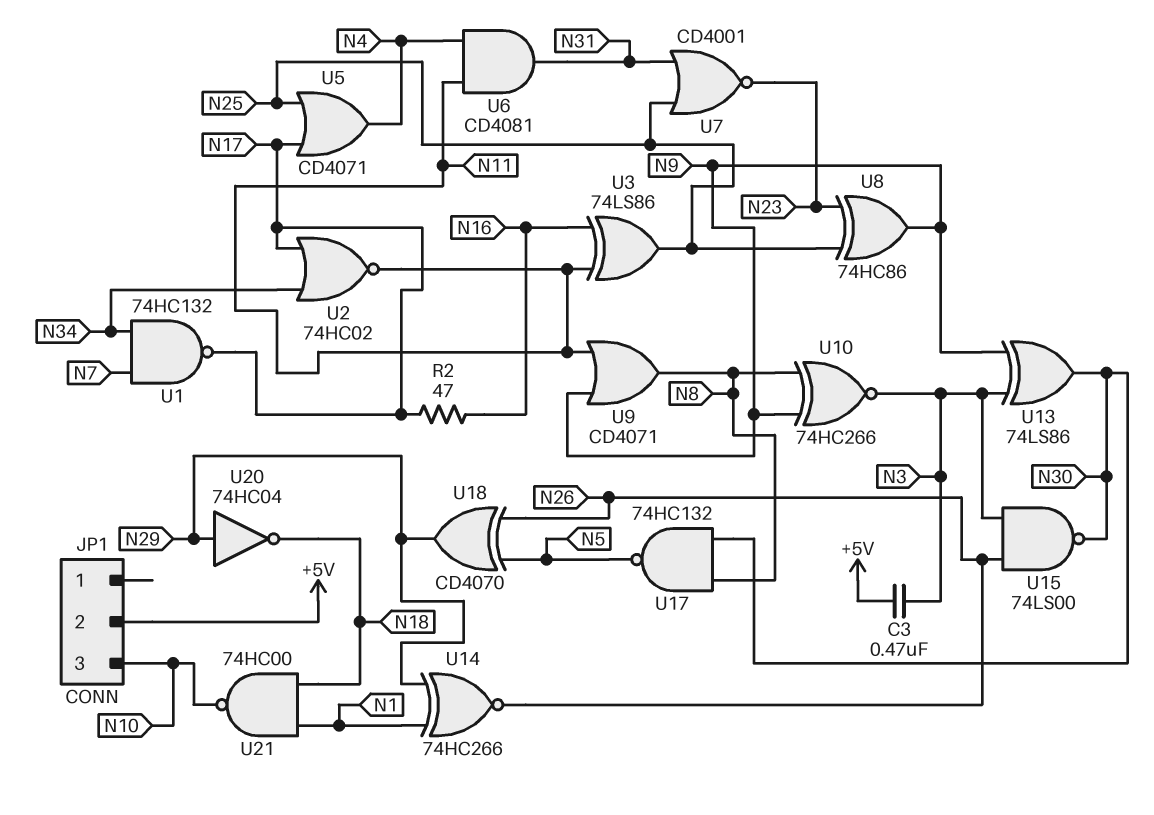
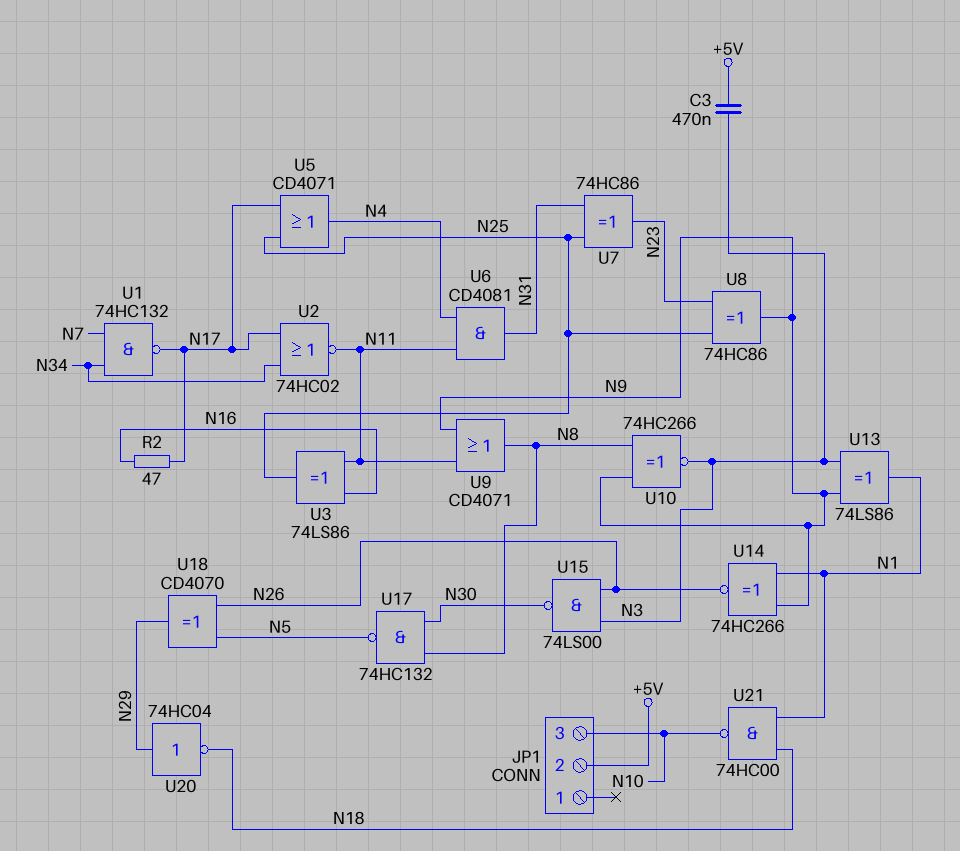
U7: NOR CD4001 (in N25, in N31, out N23) -> XOR 74HC86 (in N25, in N31, out N23)
U13: XOR 74LS86 (in N3, in N9, out N30) -> XOR 74LS86 (in N3, in N9, out N1)
U14: XNOR 74HC266 (in N1, in N29, out N26) -> XNOR 74HC266 (in N1, in N9, out N26)

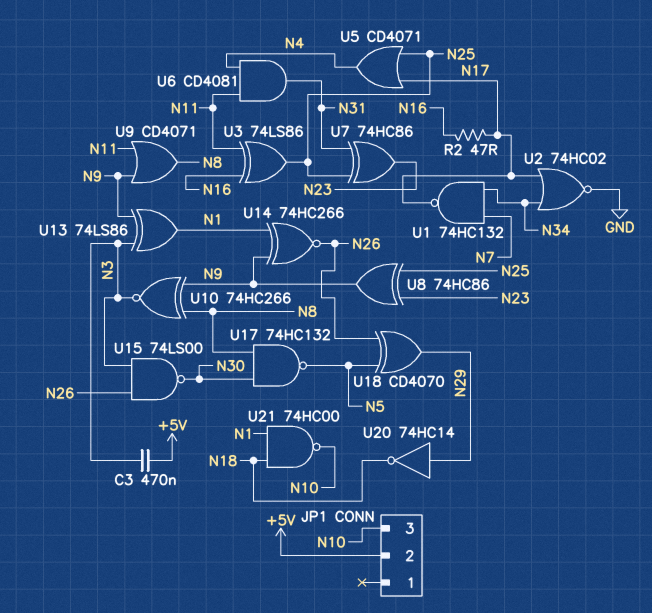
U2: NOR 74HC02 (in N17, in N34, out N11) -> NOR 74HC02 (in N17, in N34, out GND)
U20: NOT 74HC04 (in N29, out N18) -> NOT 74HC14 (in N29, out N18)

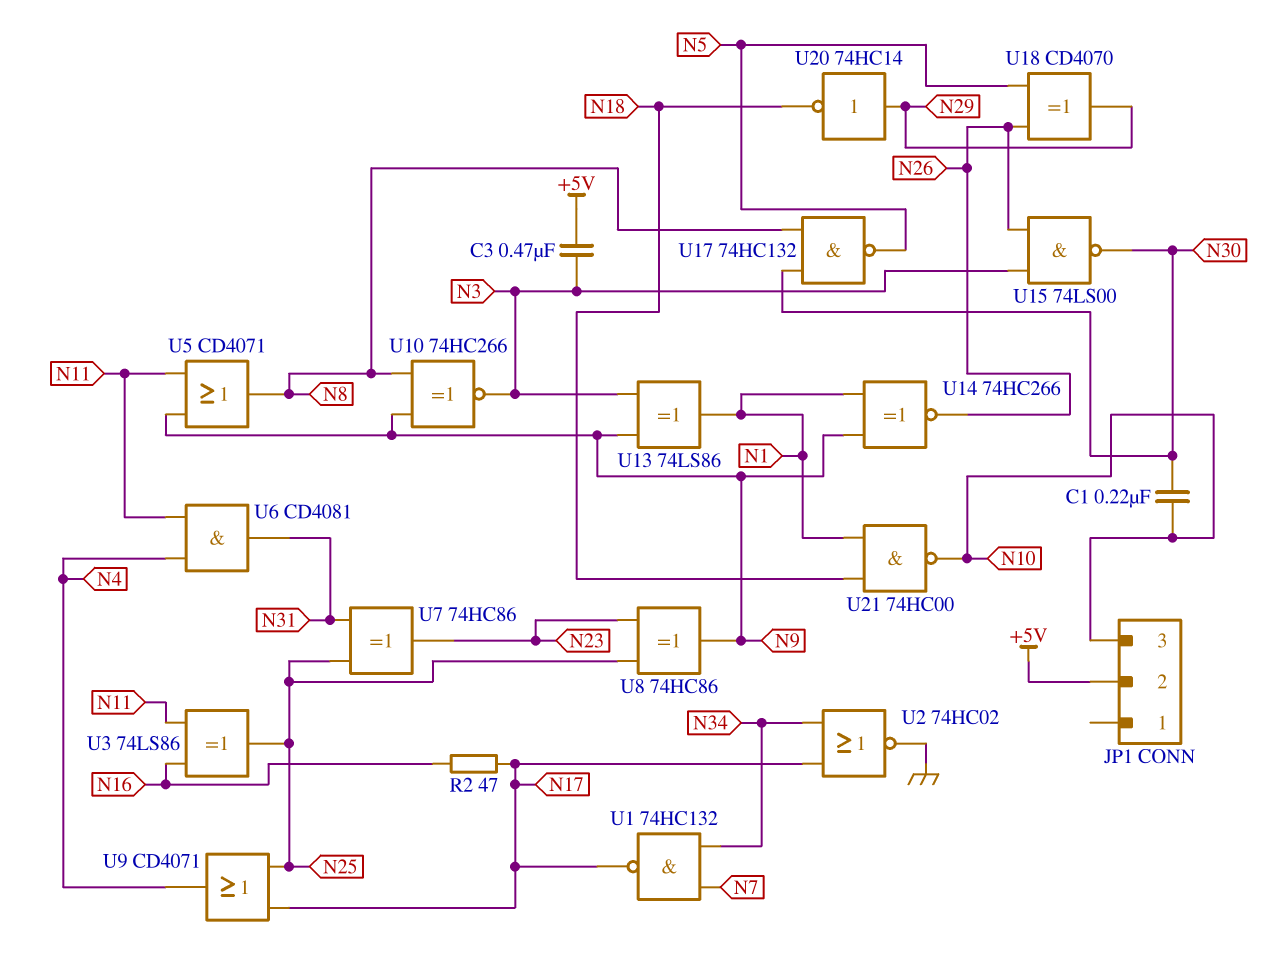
C1: none -> 220nF (N10, N30)
U5: OR CD4071 (in N17, in N25, out N4) -> OR CD4071 (in N9, in N11, out N8)
U9: OR CD4071 (in N9, in N11, out N8) -> OR CD4071 (in N17, in N25, out N4)

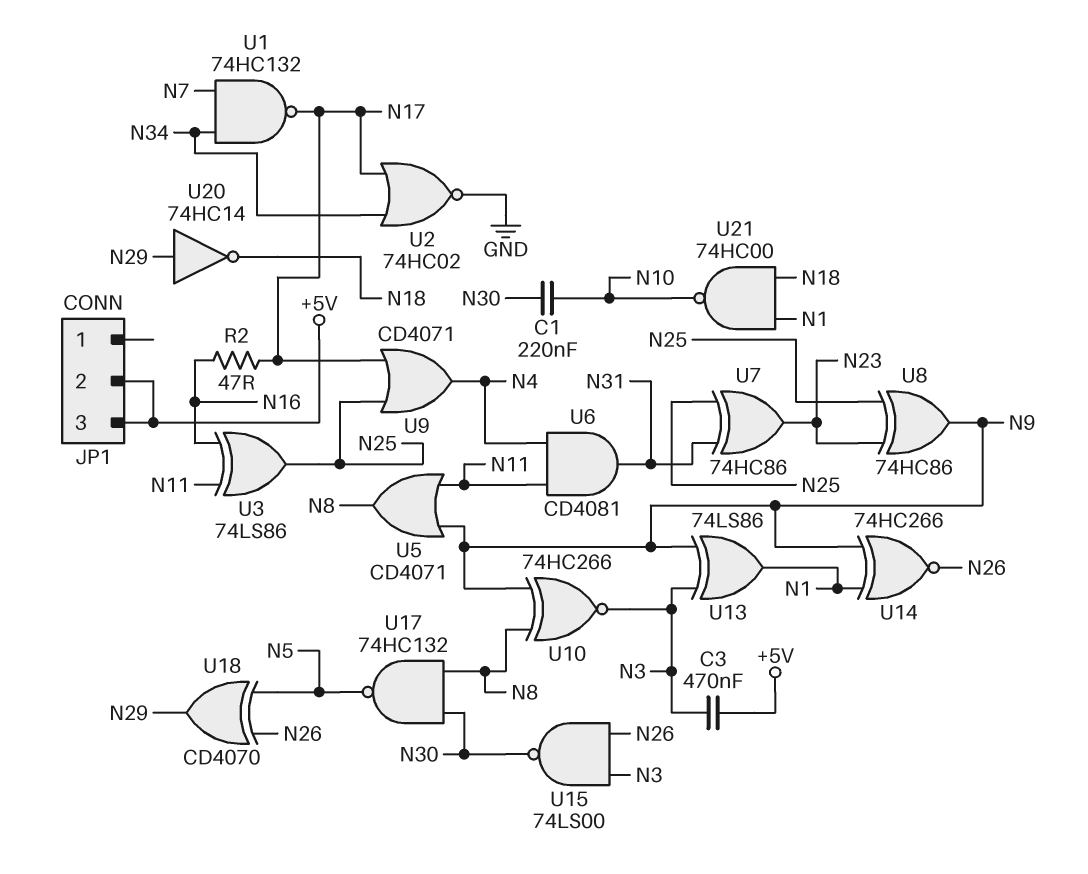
JP1 pin 3: N10 -> +5V

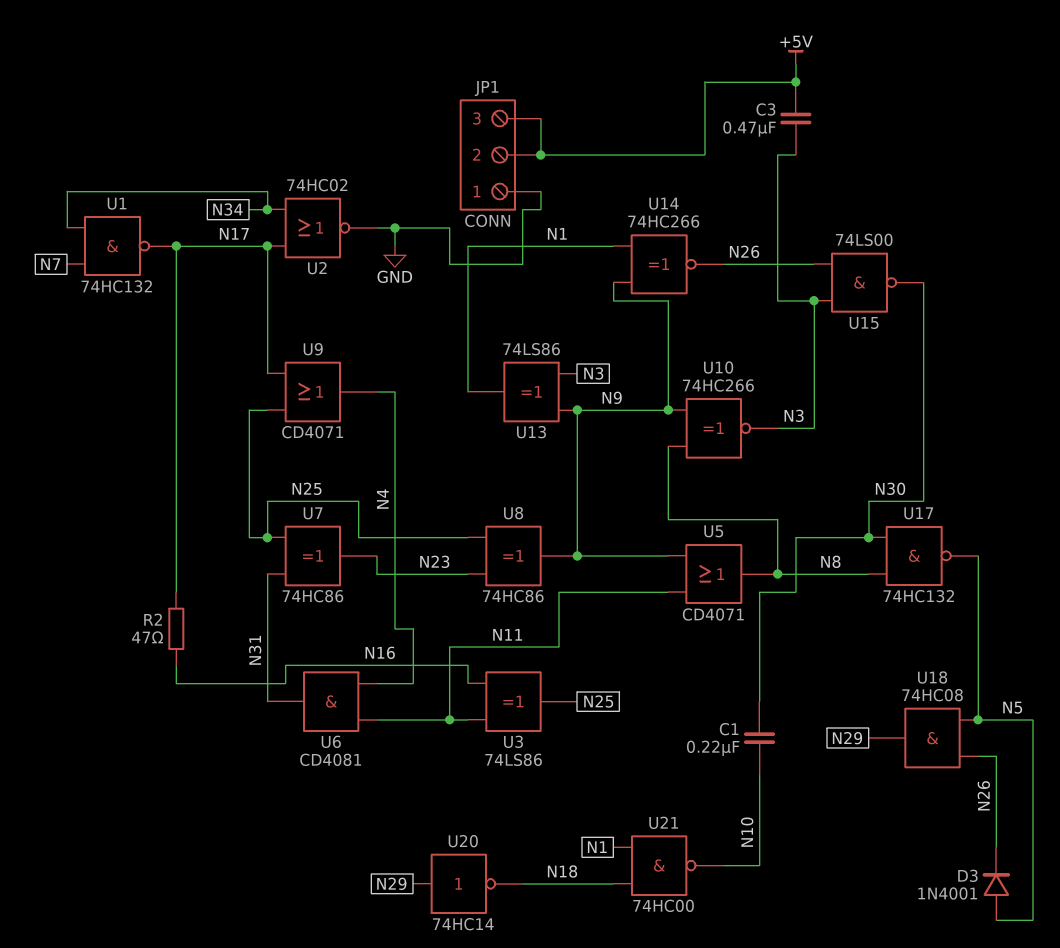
D3: none -> diode 1N4001 (A N5, K N26)
JP1 pin 1: none -> GND
U18: XOR CD4070 (in N5, in N26, out N29) -> AND 74HC08 (in N5, in N26, out N29)

